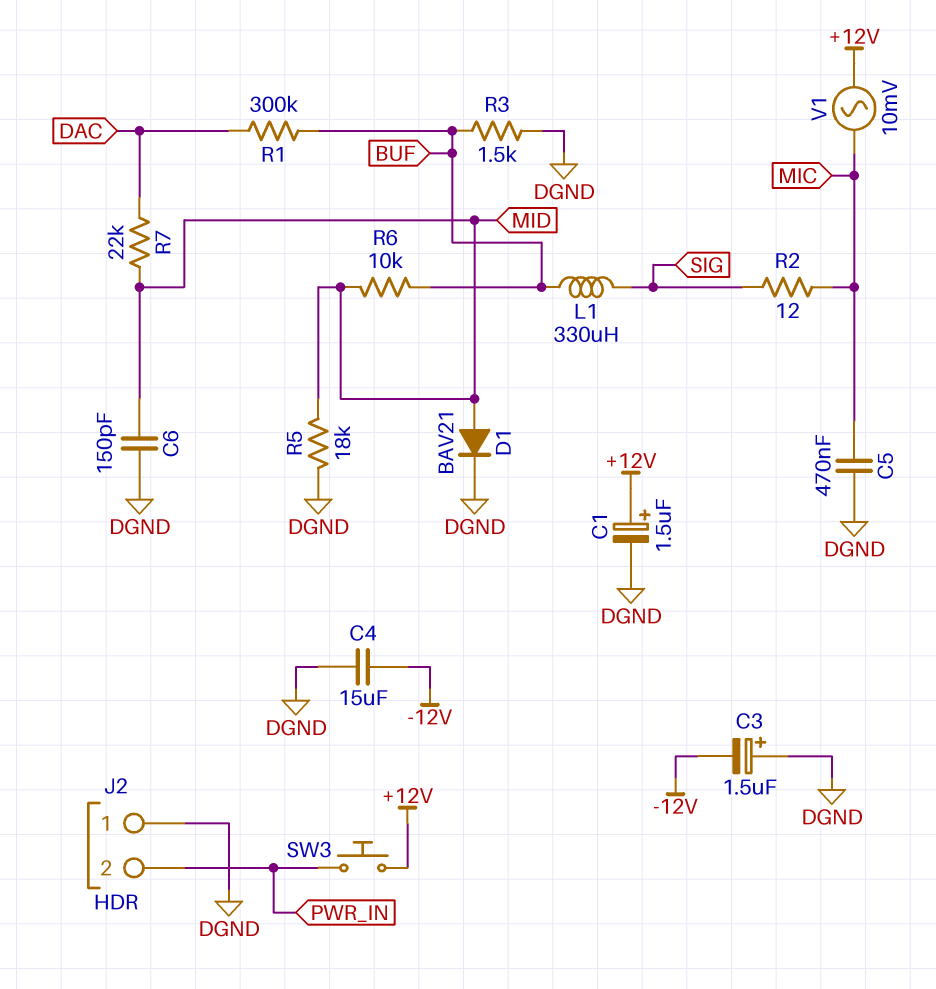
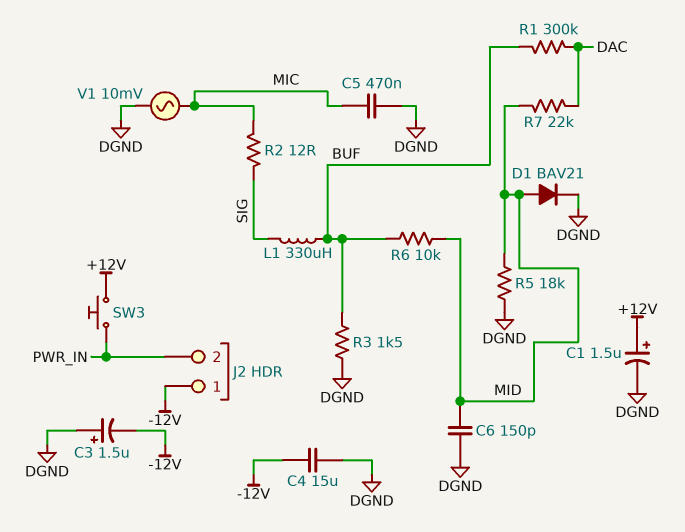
J2 pin 1: DGND -> -12V
V1: AC 10mV (+12V, MIC) -> AC 10mV (DGND, MIC)

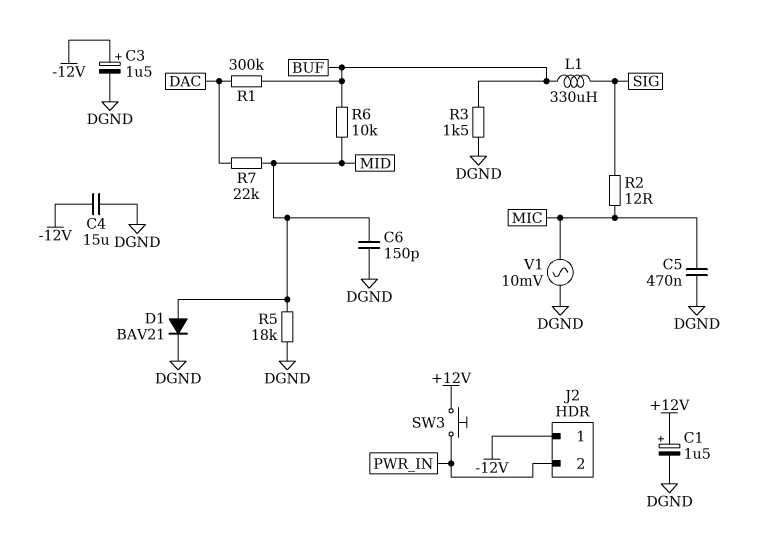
C3: 1.5uF (plus DGND, minus -12V) -> 1.5uF (plus -12V, minus DGND)

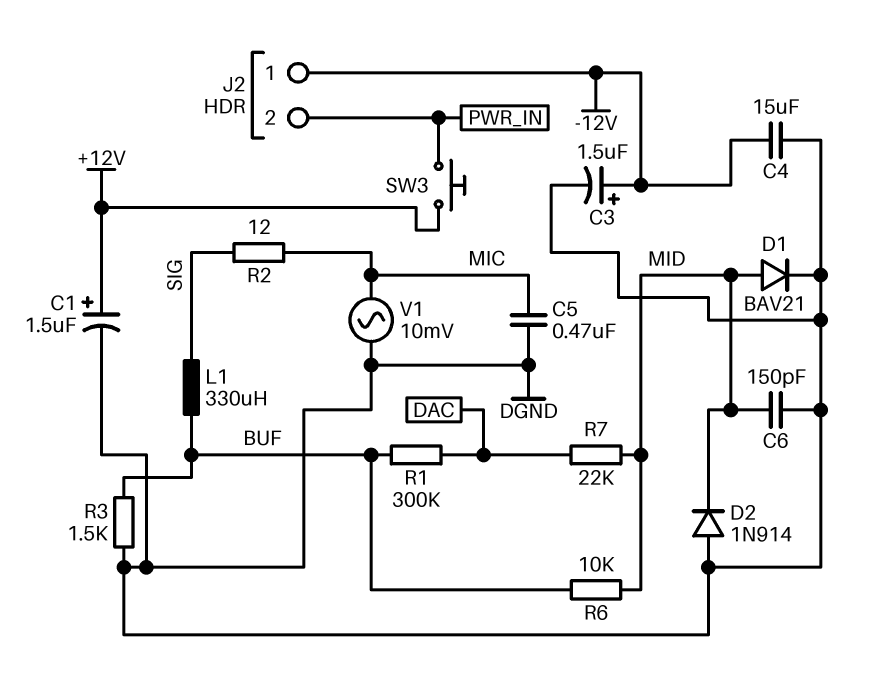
D2: none -> diode 1N914 (A DGND, K MID)
R5: 18k (DGND, MID) -> none

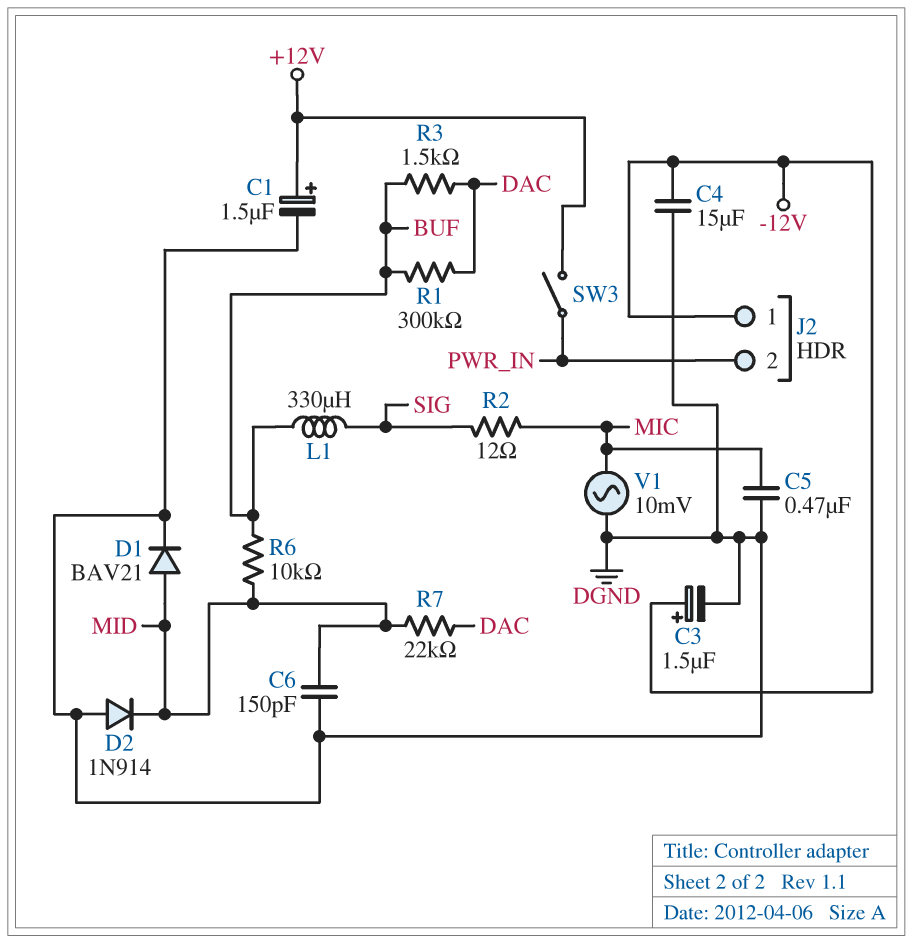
R3: 1.5k (BUF, DGND) -> 1.5k (BUF, DAC)
SW3: button (+12V, PWR_IN) -> switch (+12V, PWR_IN)

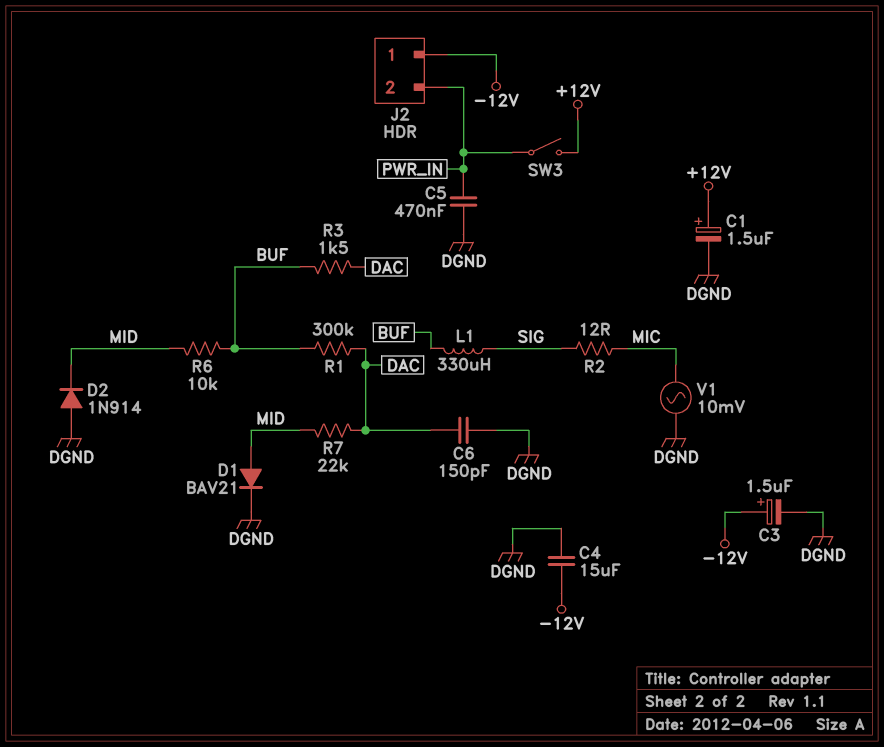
C5: 470nF (DGND, MIC) -> 470nF (DGND, PWR_IN)
C6: 150pF (DGND, MID) -> 150pF (DAC, DGND)

